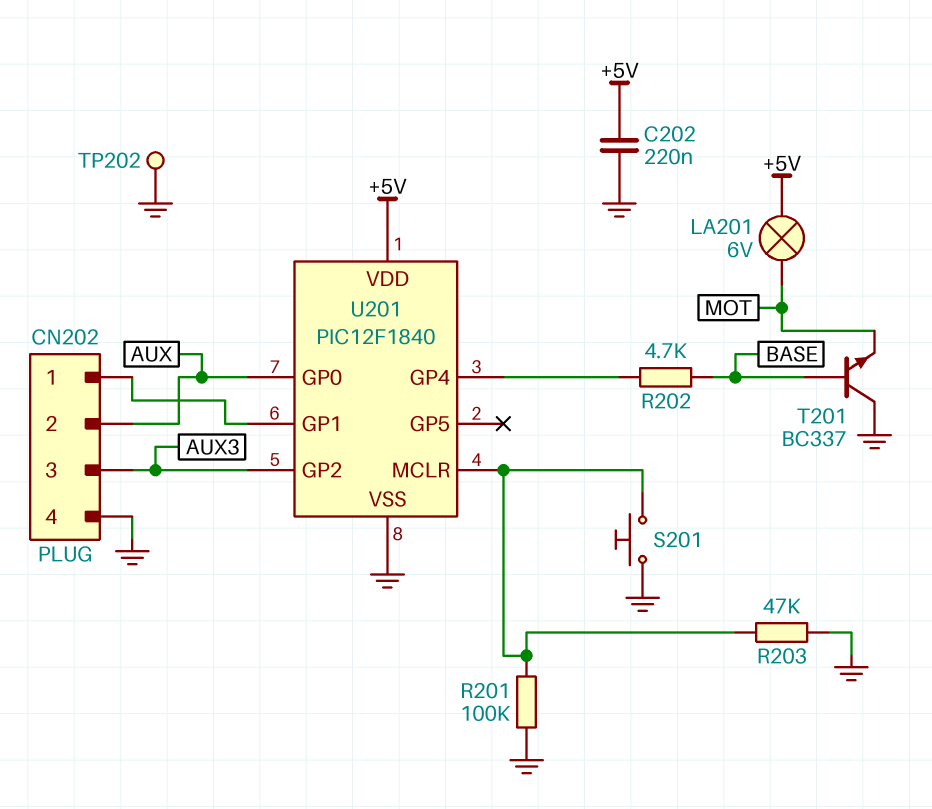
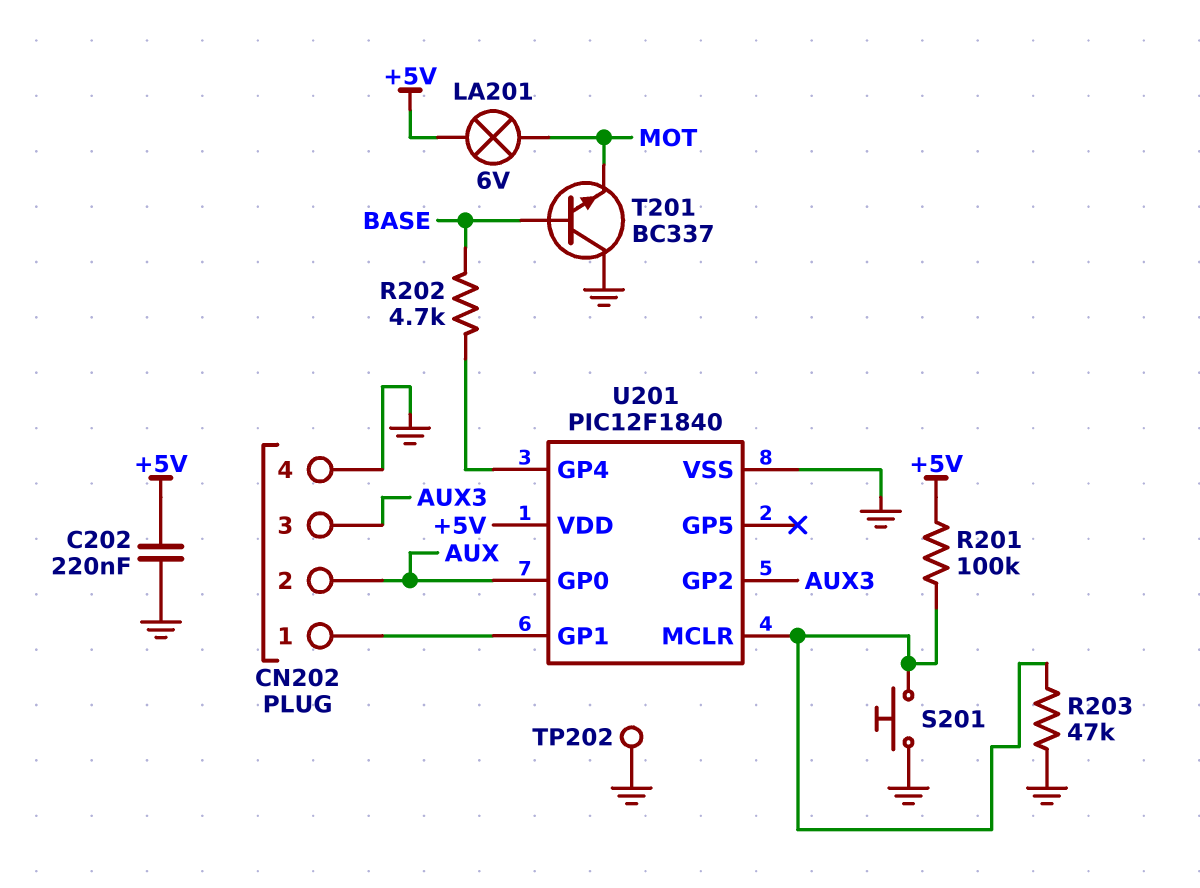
R201: 100k (GND, U201/MCLR) -> 100k (+5V, U201/MCLR)

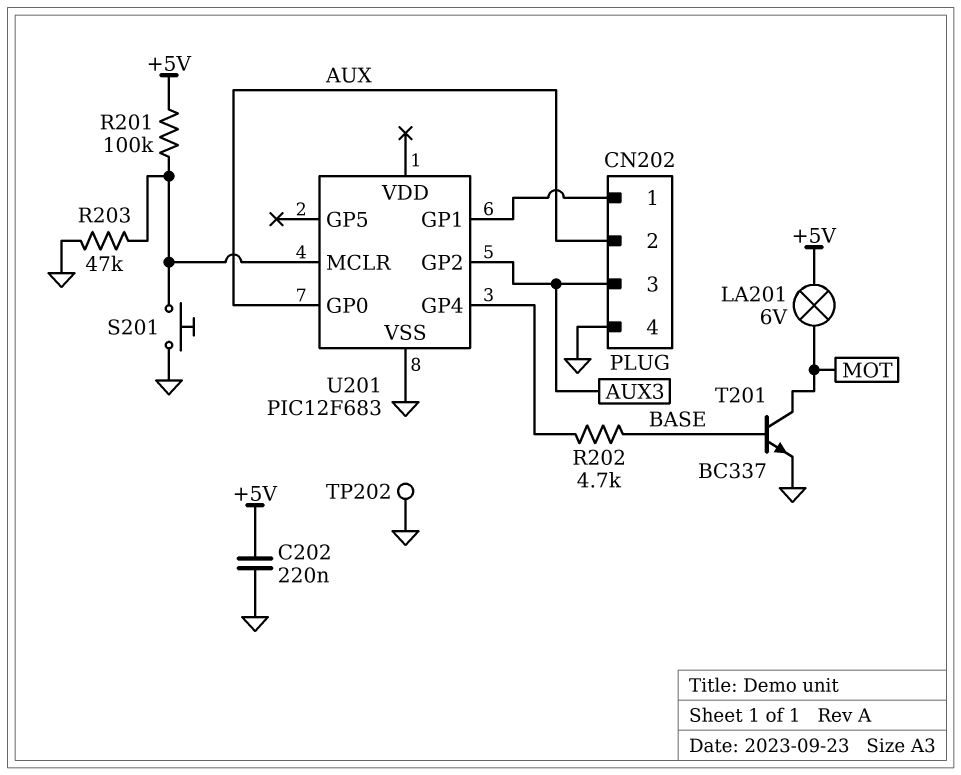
T201: NPN BC337 (B BASE, C GND, E MOT) -> NPN BC337 (B BASE, C MOT, E GND)
U201: PIC12F1840 -> PIC12F683
U201 pin VDD: +5V -> none

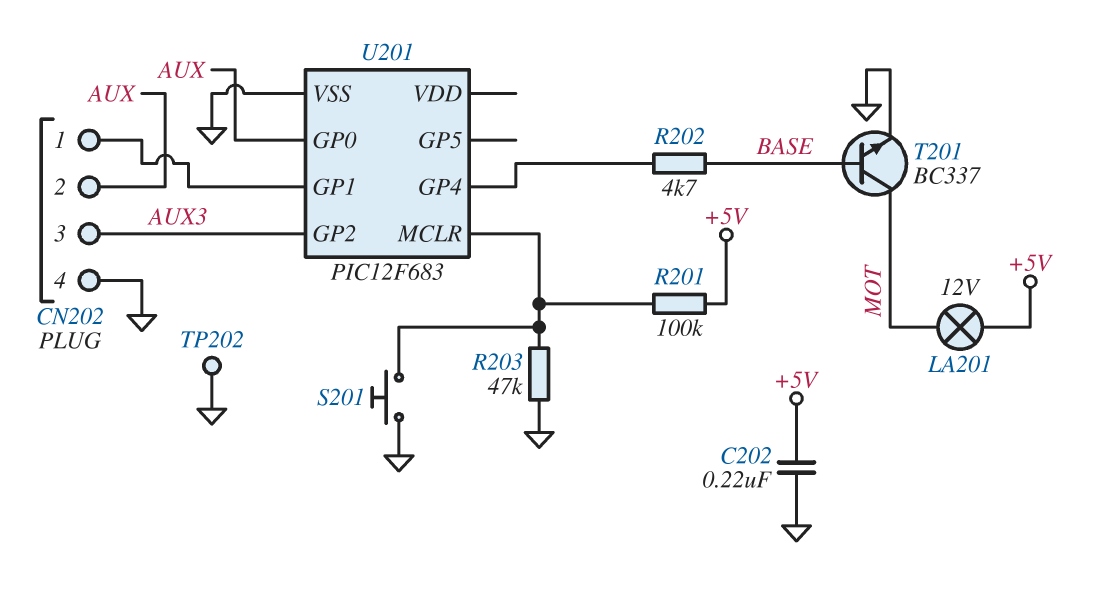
LA201: lamp 6V (+5V, MOT) -> lamp 12V (+5V, MOT)

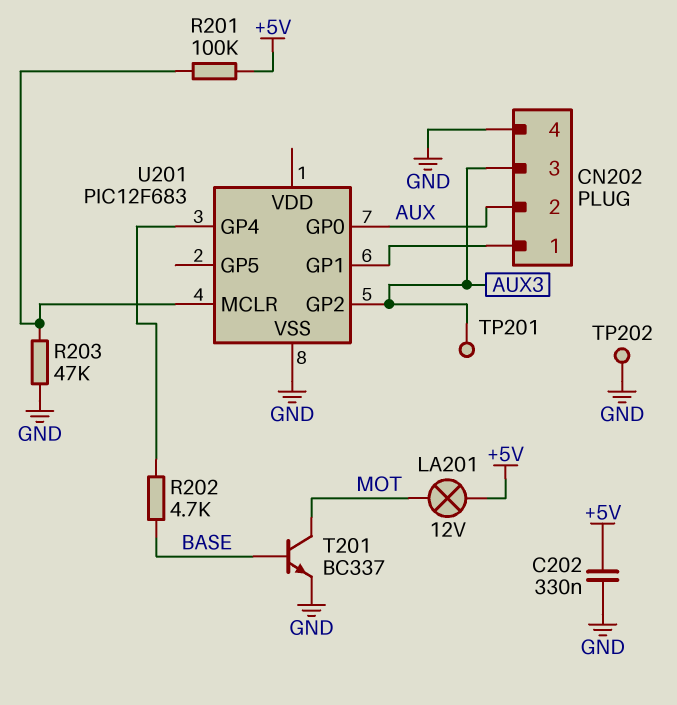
C202: 220nF (+5V, GND) -> 330nF (+5V, GND)
S201: button (GND, U201/MCLR) -> none
TP201: none -> test point (AUX3)

